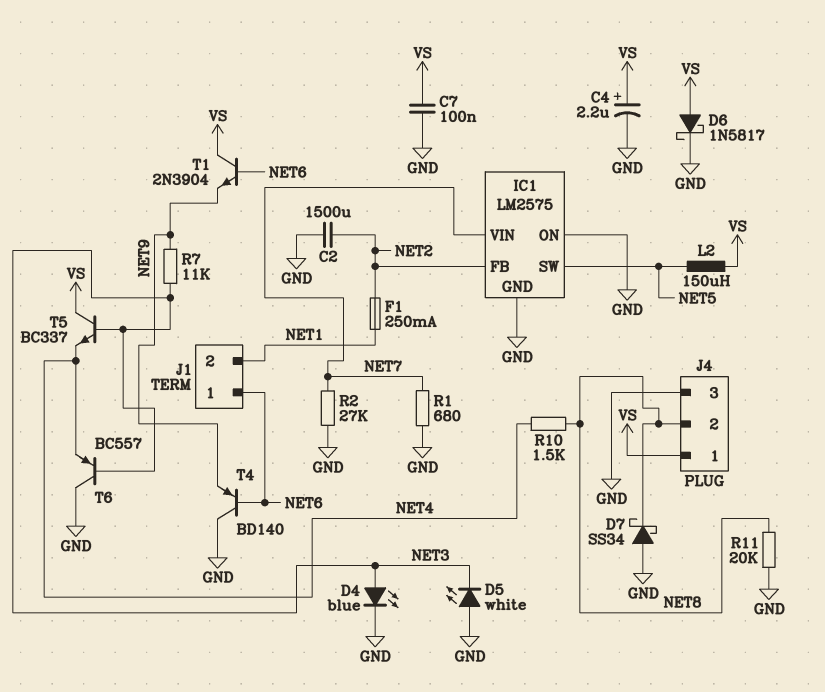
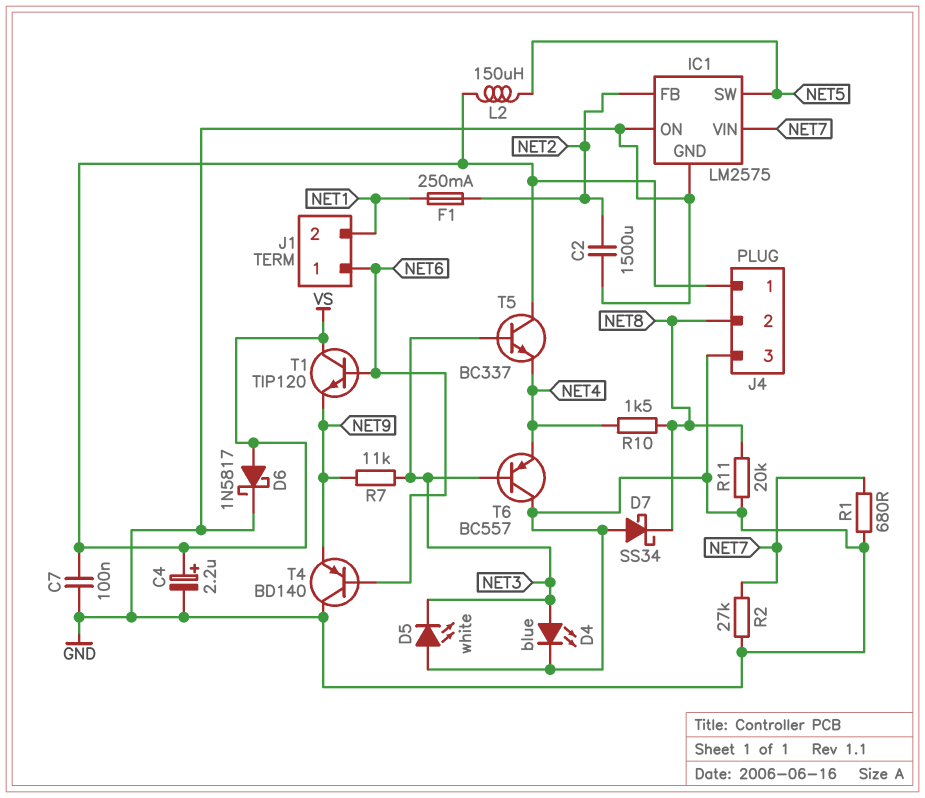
T1: NPN 2N3904 (B NET6, C VS, E NET9) -> NPN TIP120 (B NET6, C VS, E NET9)

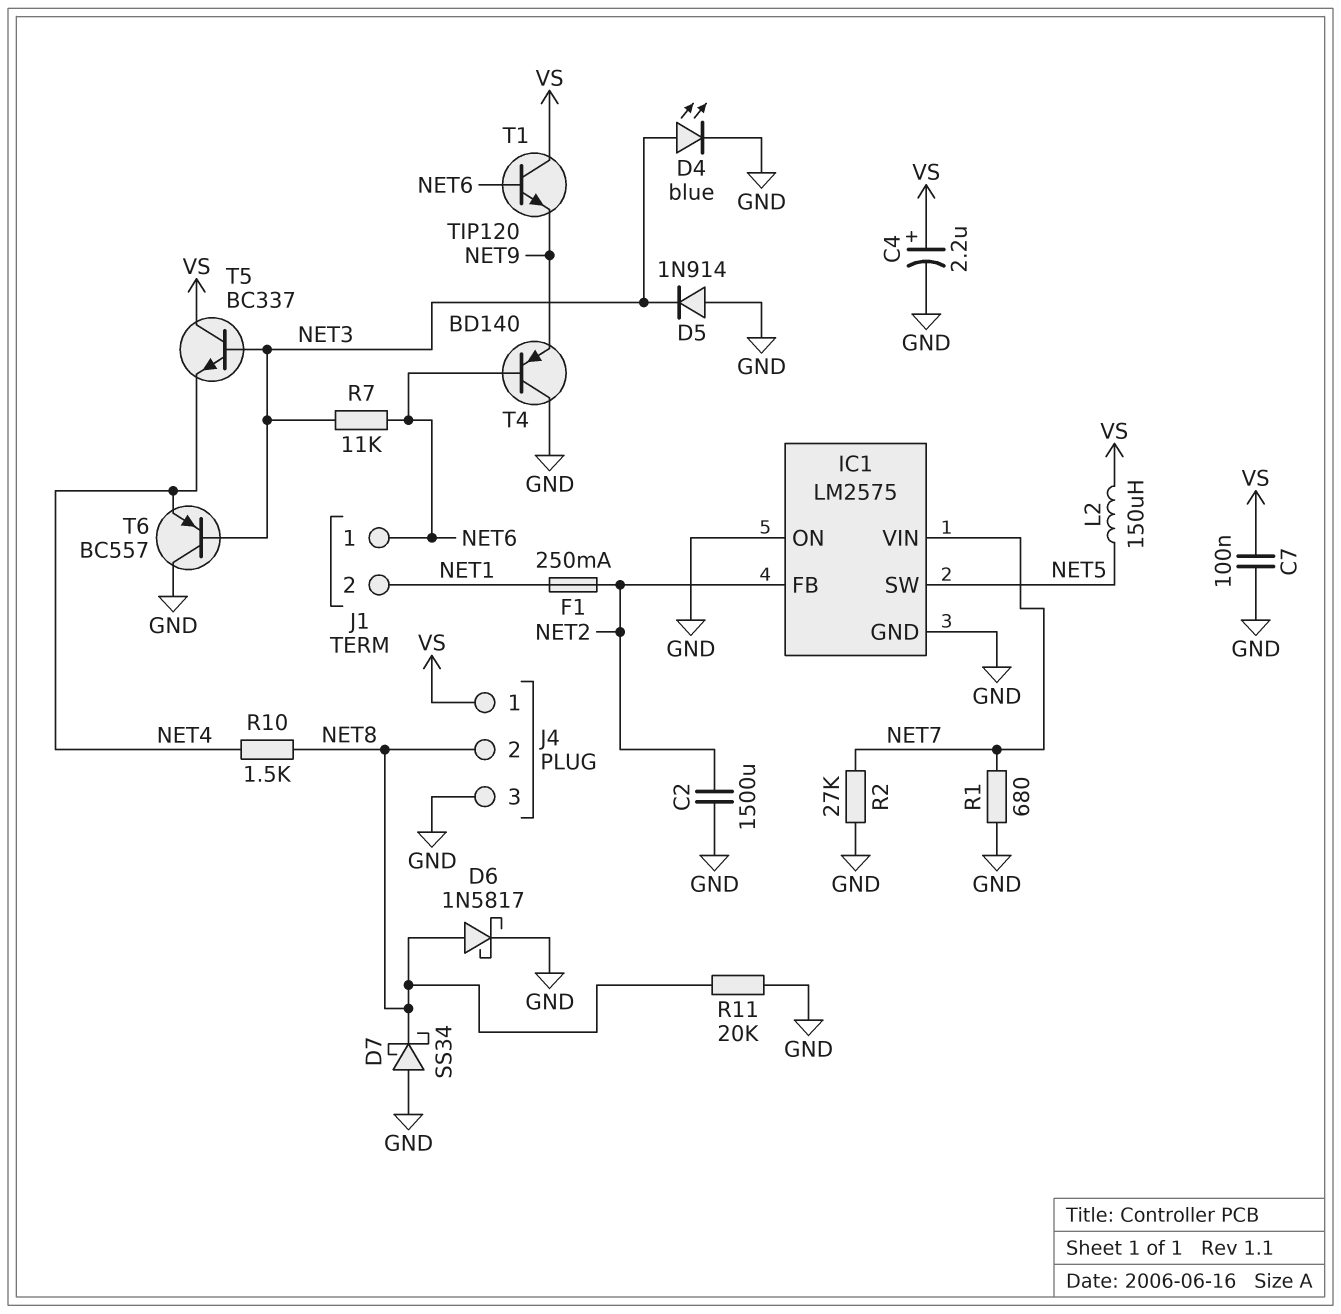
D5: LED white (A GND, K NET3) -> diode 1N914 (A GND, K NET3)
D6: schottky 1N5817 (A VS, K GND) -> schottky 1N5817 (A NET8, K GND)
R7: 11k (NET3, NET9) -> 11k (NET3, NET6)

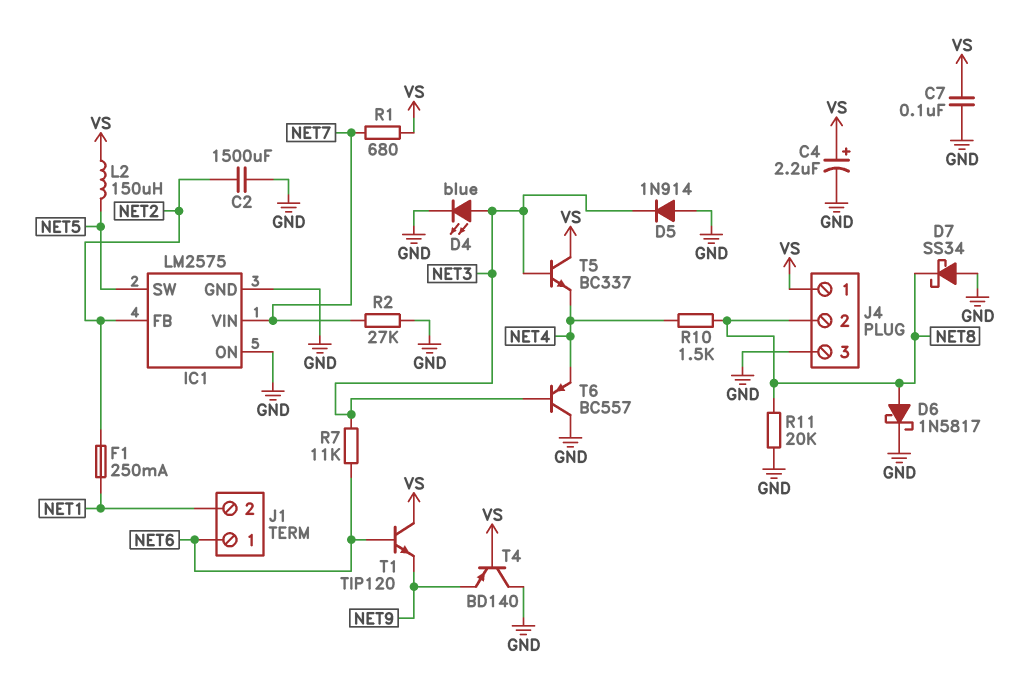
R1: 680 (GND, NET7) -> 680 (NET7, VS)
T4: PNP BD140 (B NET6, C GND, E NET9) -> PNP BD140 (B VS, C GND, E NET9)

